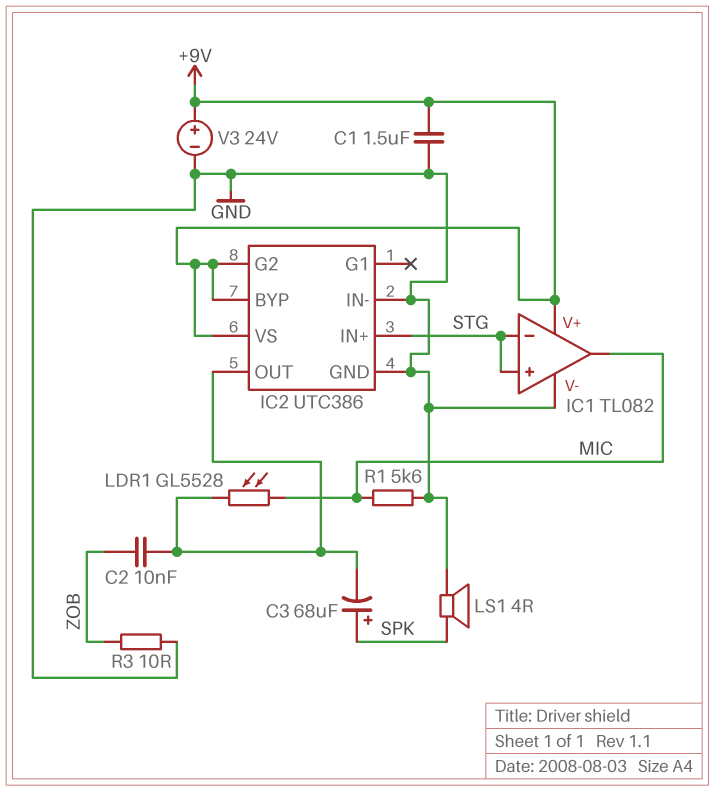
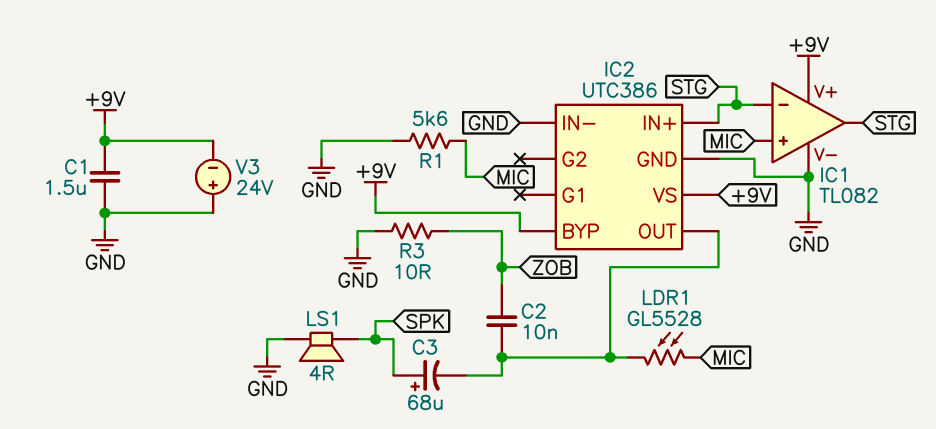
IC1 pin in+: STG -> MIC
IC1 pin out: MIC -> STG
IC2 pin G2: +9V -> none
V3: 24V (plus +9V, minus GND) -> 24V (plus GND, minus +9V)

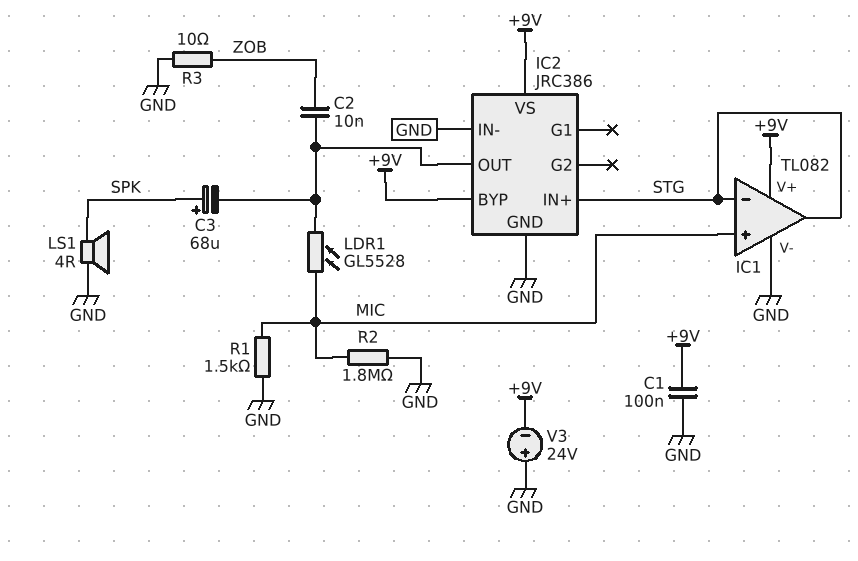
C1: 1.5uF (+9V, GND) -> 100nF (+9V, GND)
IC2: UTC386 -> JRC386
R1: 5.6k (GND, MIC) -> 1.5k (GND, MIC)
R2: none -> 1.8M (GND, MIC)

